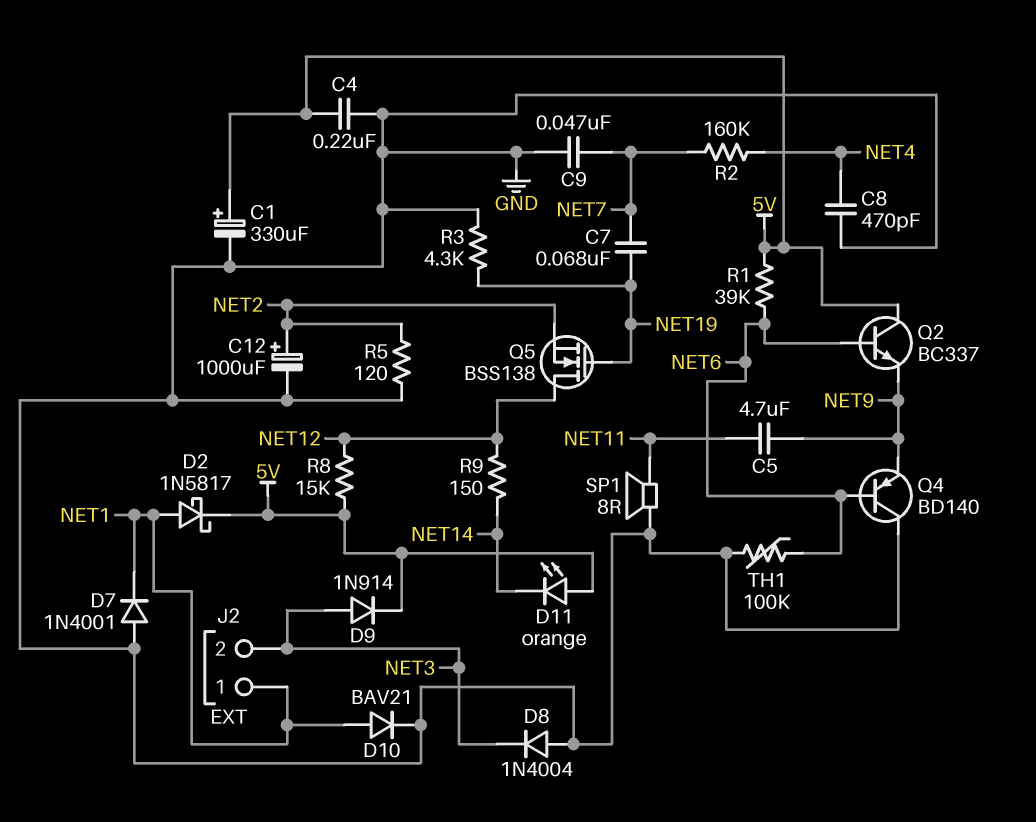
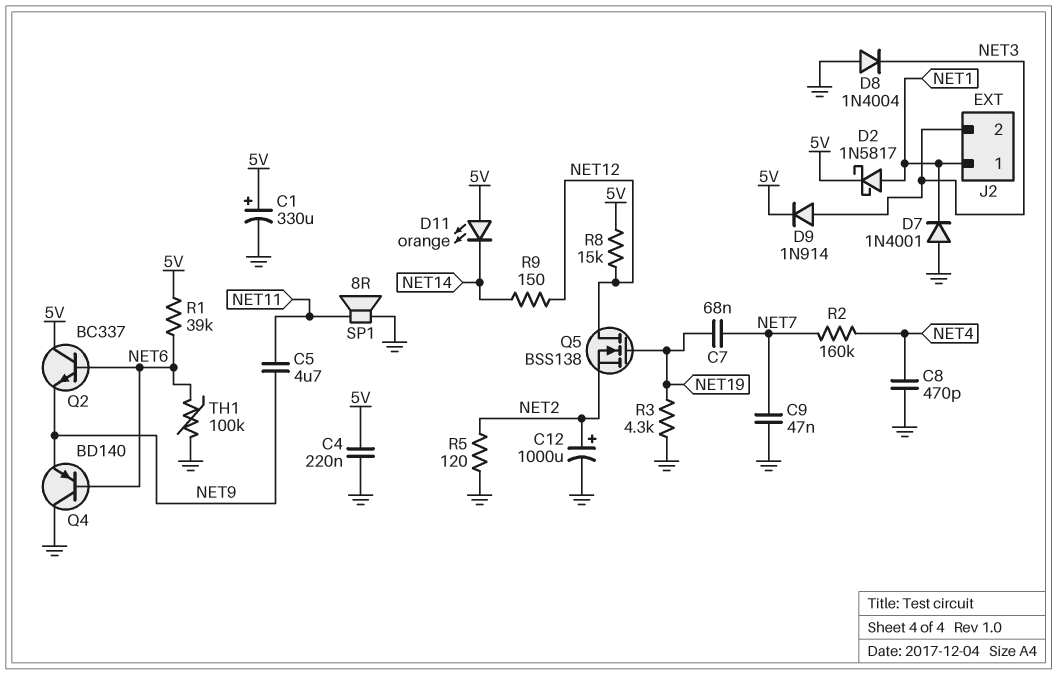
D10: diode BAV21 (A NET1, K GND) -> none

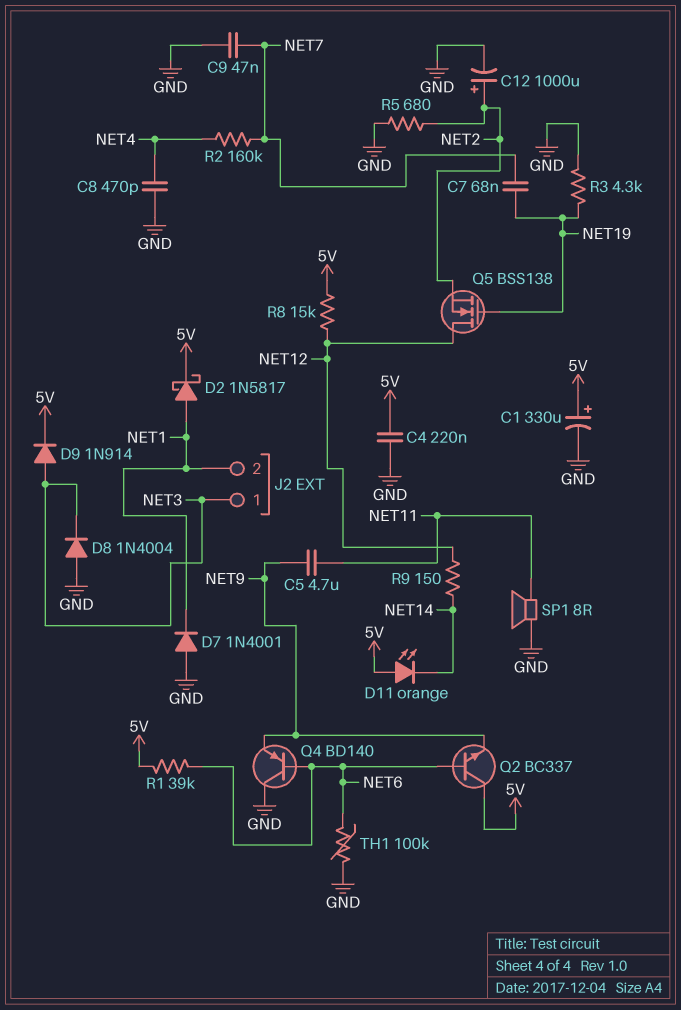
J2 pin 1: NET1 -> NET3
J2 pin 2: NET3 -> NET1
R5: 120 (GND, NET2) -> 680 (GND, NET2)

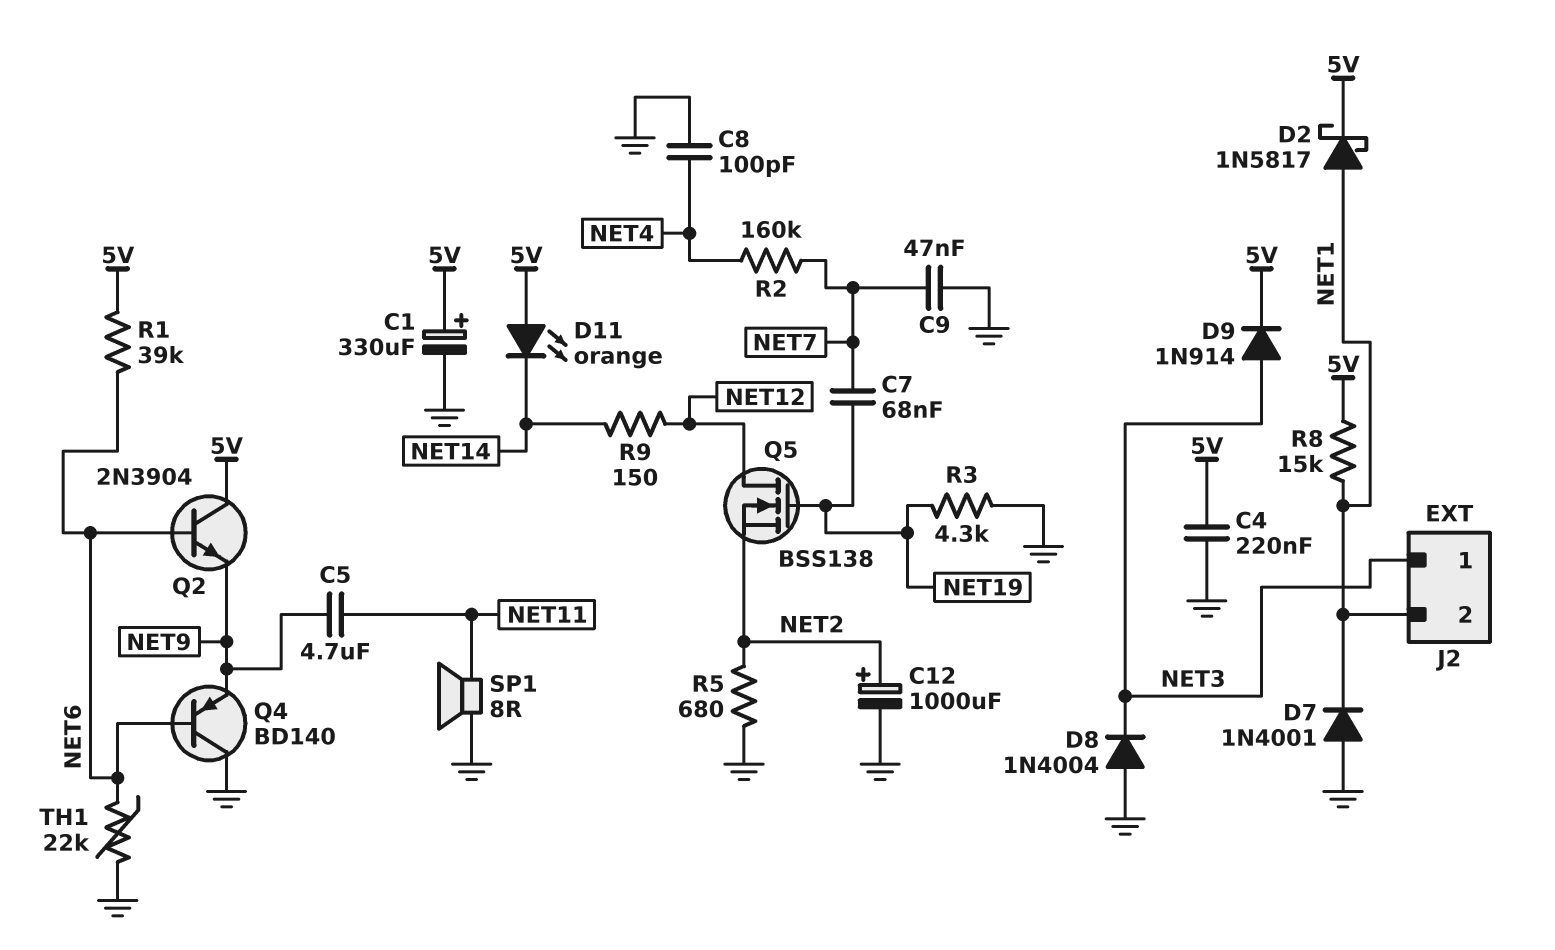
C8: 470pF (GND, NET4) -> 100pF (GND, NET4)
Q2: NPN BC337 (B NET6, C 5V, E NET9) -> NPN 2N3904 (B NET6, C 5V, E NET9)
R8: 15k (5V, NET12) -> 15k (5V, NET1)
TH1: 100k (GND, NET6) -> 22k (GND, NET6)

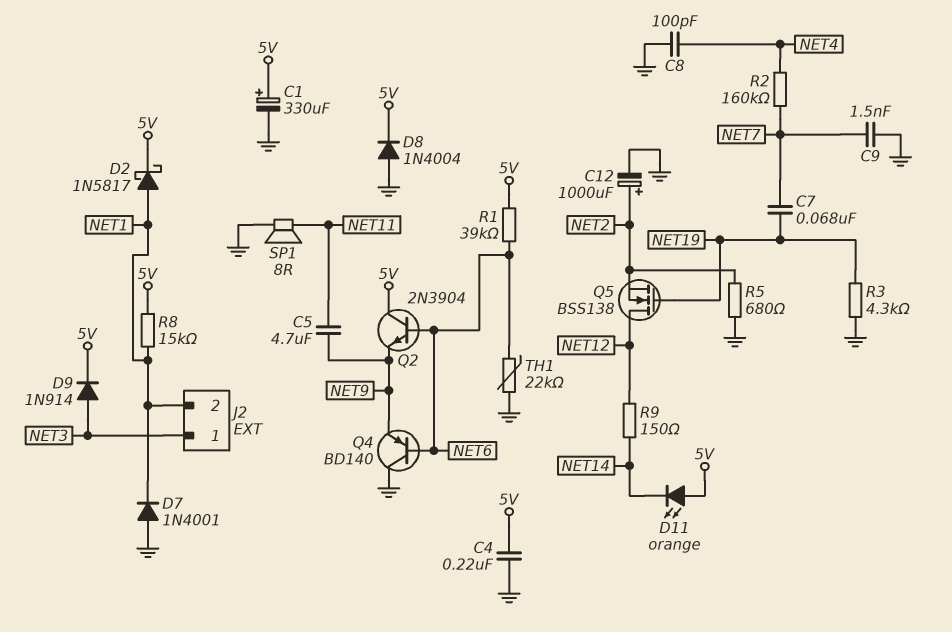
C9: 47nF (GND, NET7) -> 1.5nF (GND, NET7)
D8: diode 1N4004 (A GND, K NET3) -> diode 1N4004 (A GND, K 5V)

